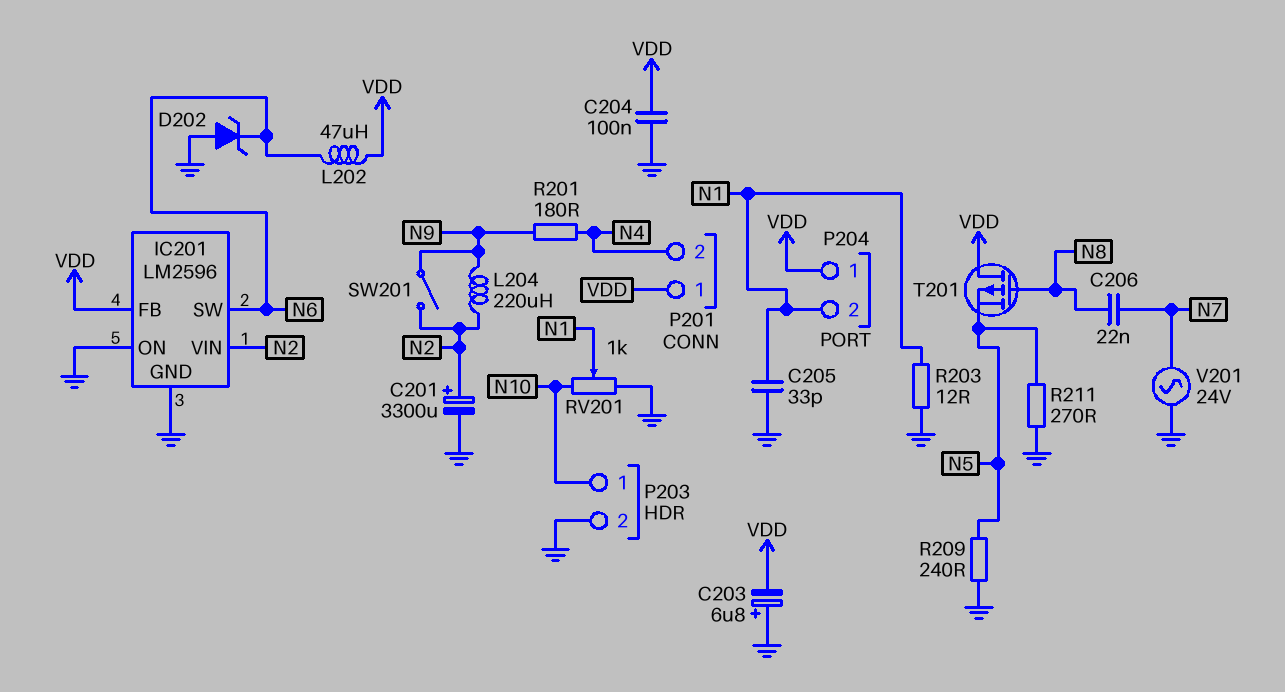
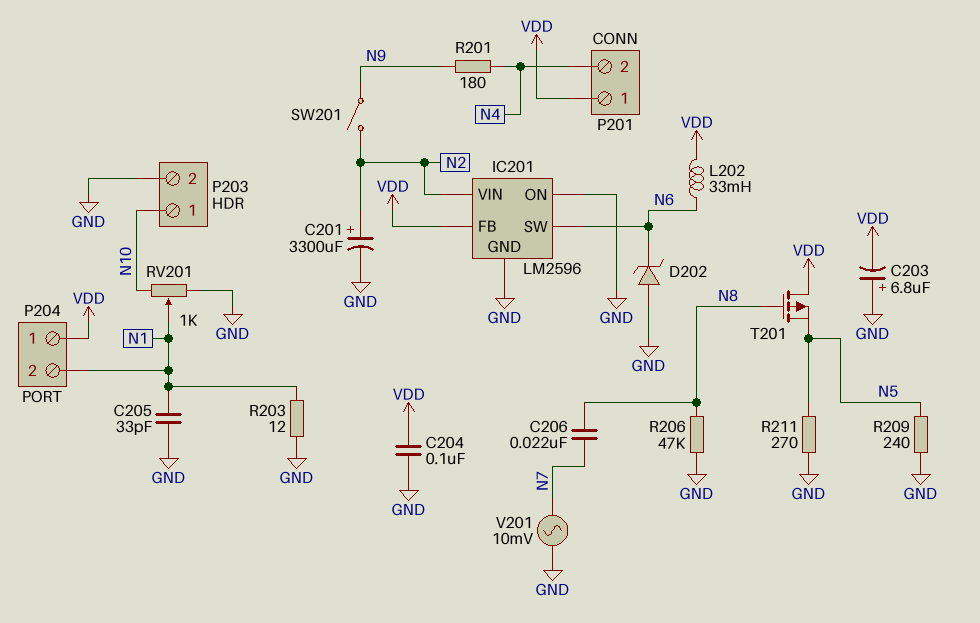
L202: 47uH (N6, VDD) -> 33mH (N6, VDD)
L204: 220uH (N2, N9) -> none
R206: none -> 47k (GND, N8)
V201: AC 24V (GND, N7) -> AC 10mV (GND, N7)

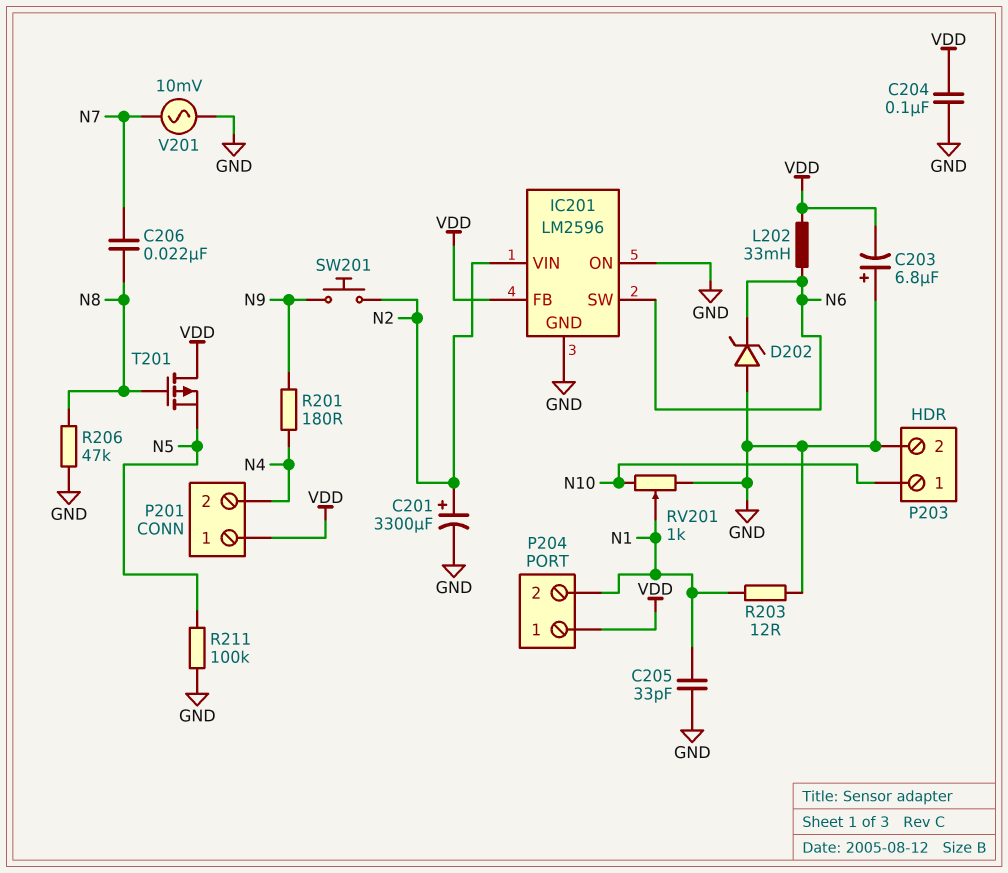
R209: 240 (GND, N5) -> none
R211: 270 (GND, N5) -> 100k (GND, N5)
SW201: switch (N2, N9) -> button (N2, N9)

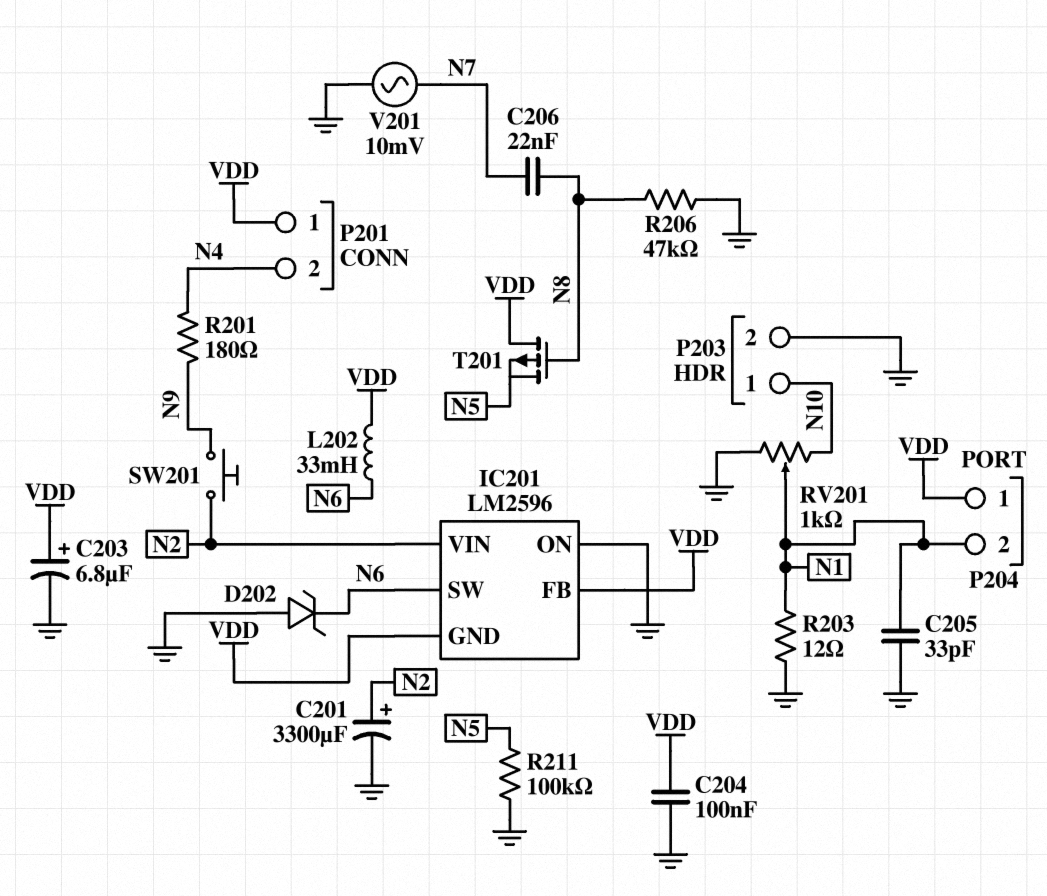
C203: 6.8uF (plus GND, minus VDD) -> 6.8uF (plus VDD, minus GND)
IC201 pin GND: GND -> VDD

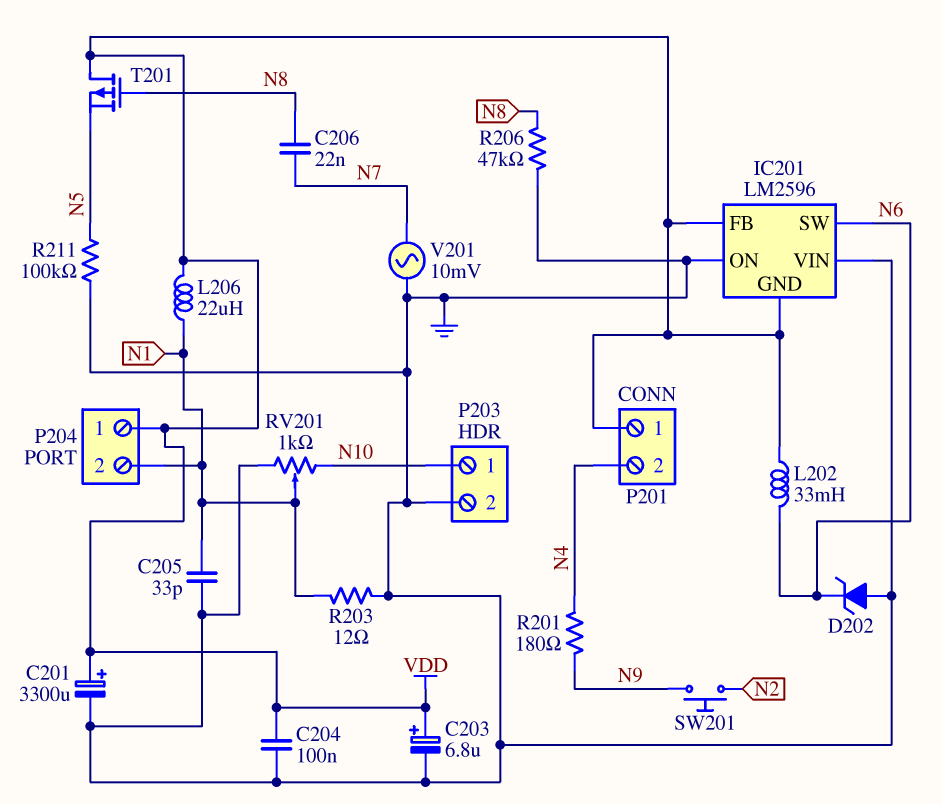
C201: 3300uF (plus N2, minus GND) -> 3300uF (plus VDD, minus GND)
IC201 pin VIN: N2 -> GND
L206: none -> 22uH (N1, VDD)

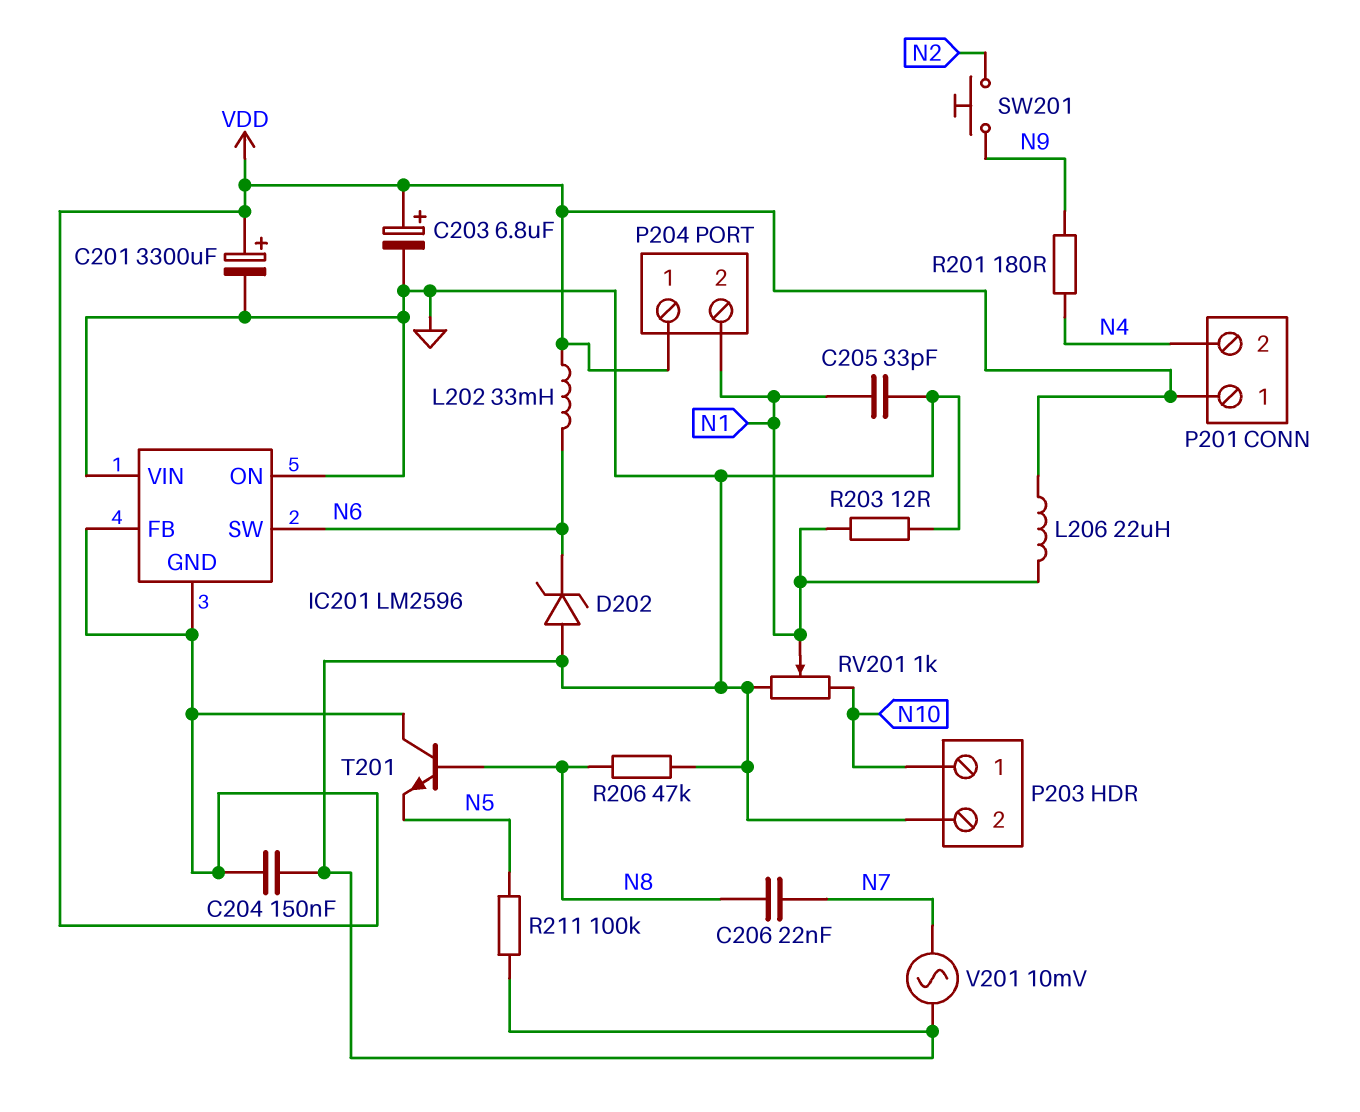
C204: 100nF (GND, VDD) -> 150nF (GND, VDD)
T201: PMOS (G N8, D VDD, S N5) -> NPN (B N8, C VDD, E N5)

